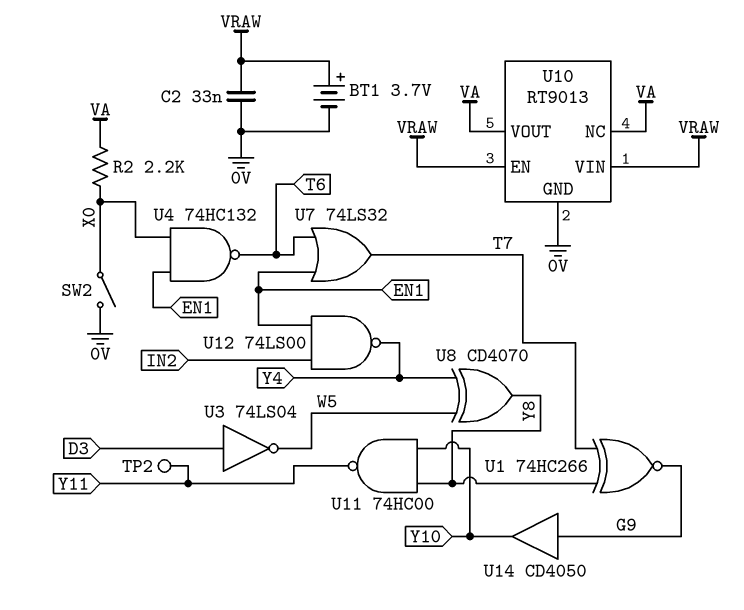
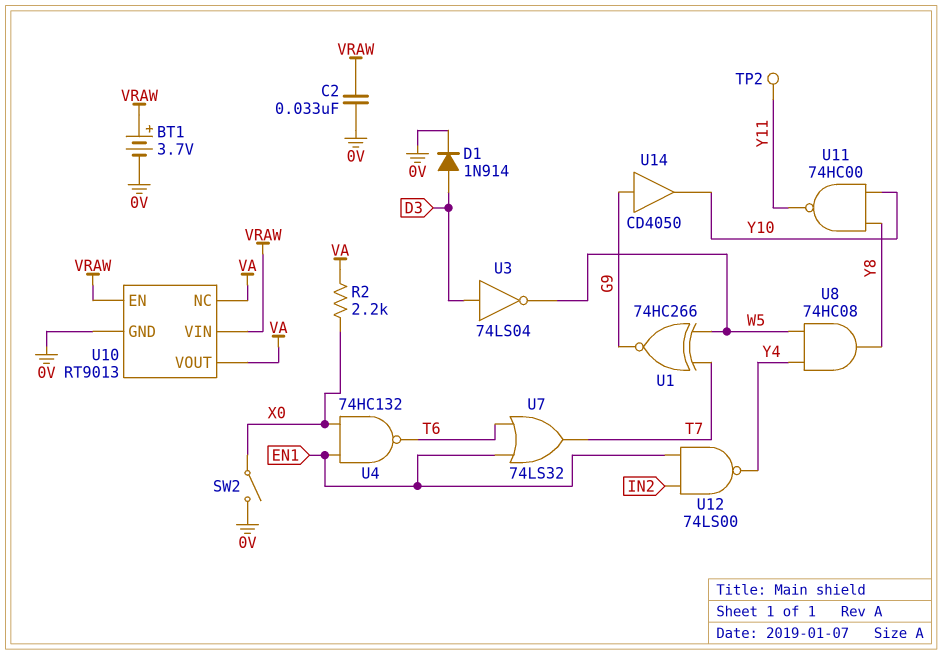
D1: none -> diode 1N914 (A D3, K 0V)
U1: XNOR 74HC266 (in T7, in Y8, out G9) -> XNOR 74HC266 (in T7, in W5, out G9)
U8: XOR CD4070 (in W5, in Y4, out Y8) -> AND 74HC08 (in W5, in Y4, out Y8)

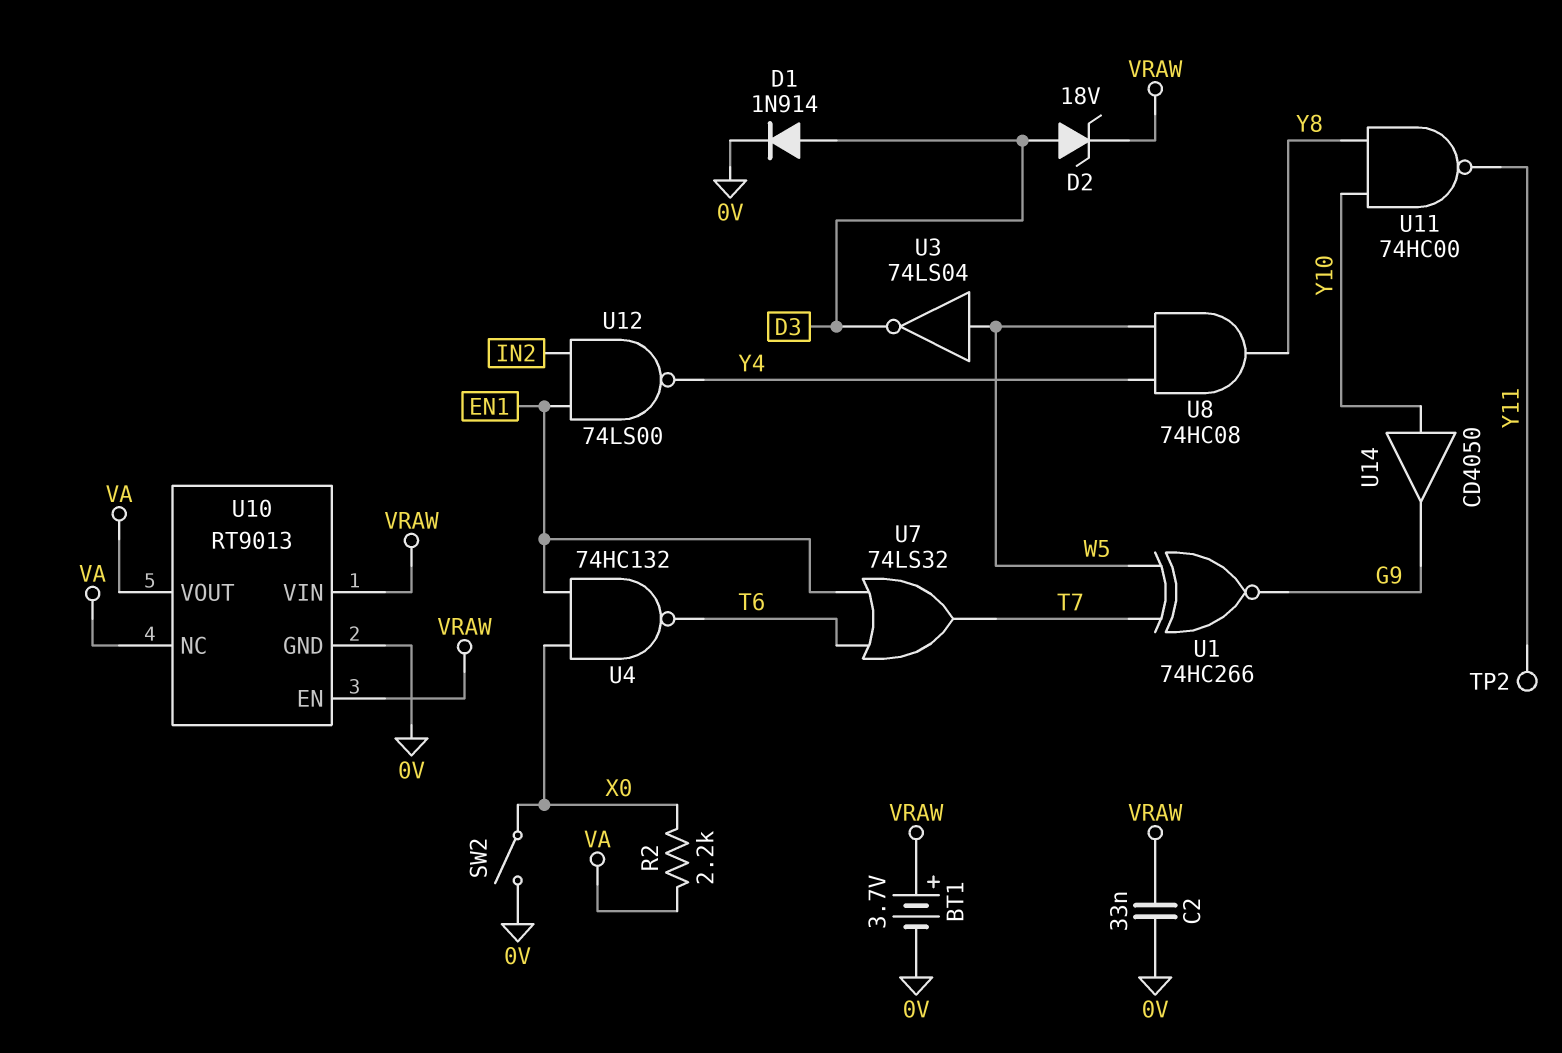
D2: none -> zener 18V (A D3, K VRAW)
U3: NOT 74LS04 (in D3, out W5) -> NOT 74LS04 (in W5, out D3)
U14: buffer CD4050 (in G9, out Y10) -> buffer CD4050 (in Y10, out G9)

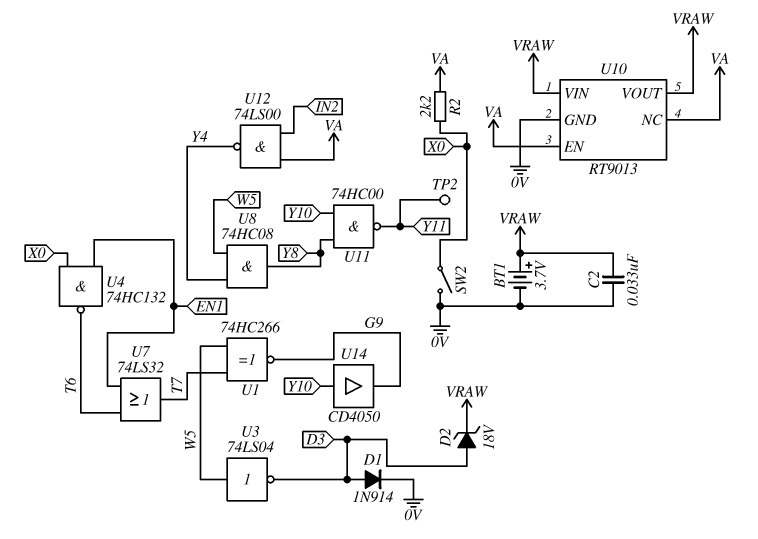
U10 pin EN: VRAW -> VA
U10 pin VOUT: VA -> VRAW
U12: NAND 74LS00 (in EN1, in IN2, out Y4) -> NAND 74LS00 (in IN2, in VA, out Y4)

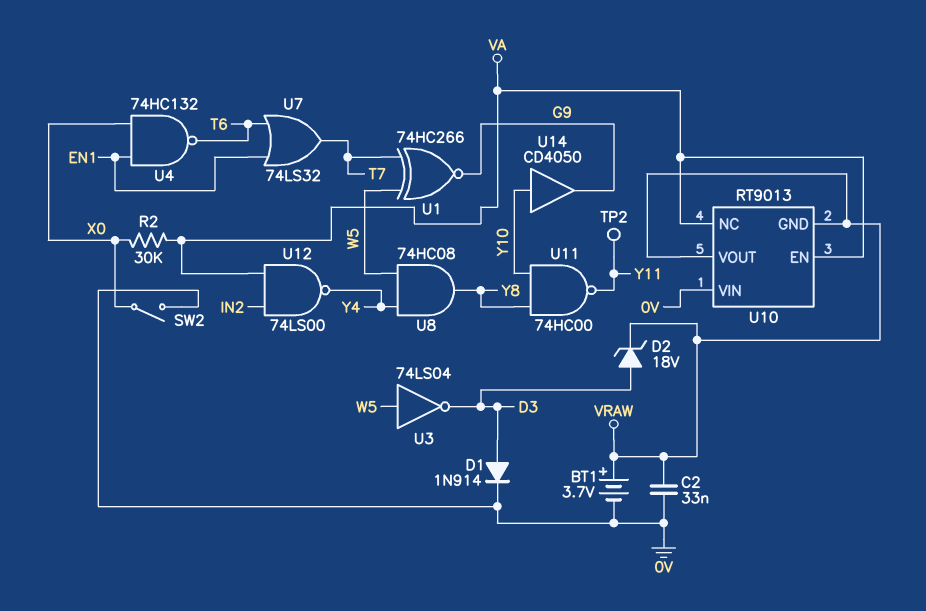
R2: 2.2k (VA, X0) -> 30k (VA, X0)
U10 pin GND: 0V -> VRAW
U10 pin VIN: VRAW -> 0V

